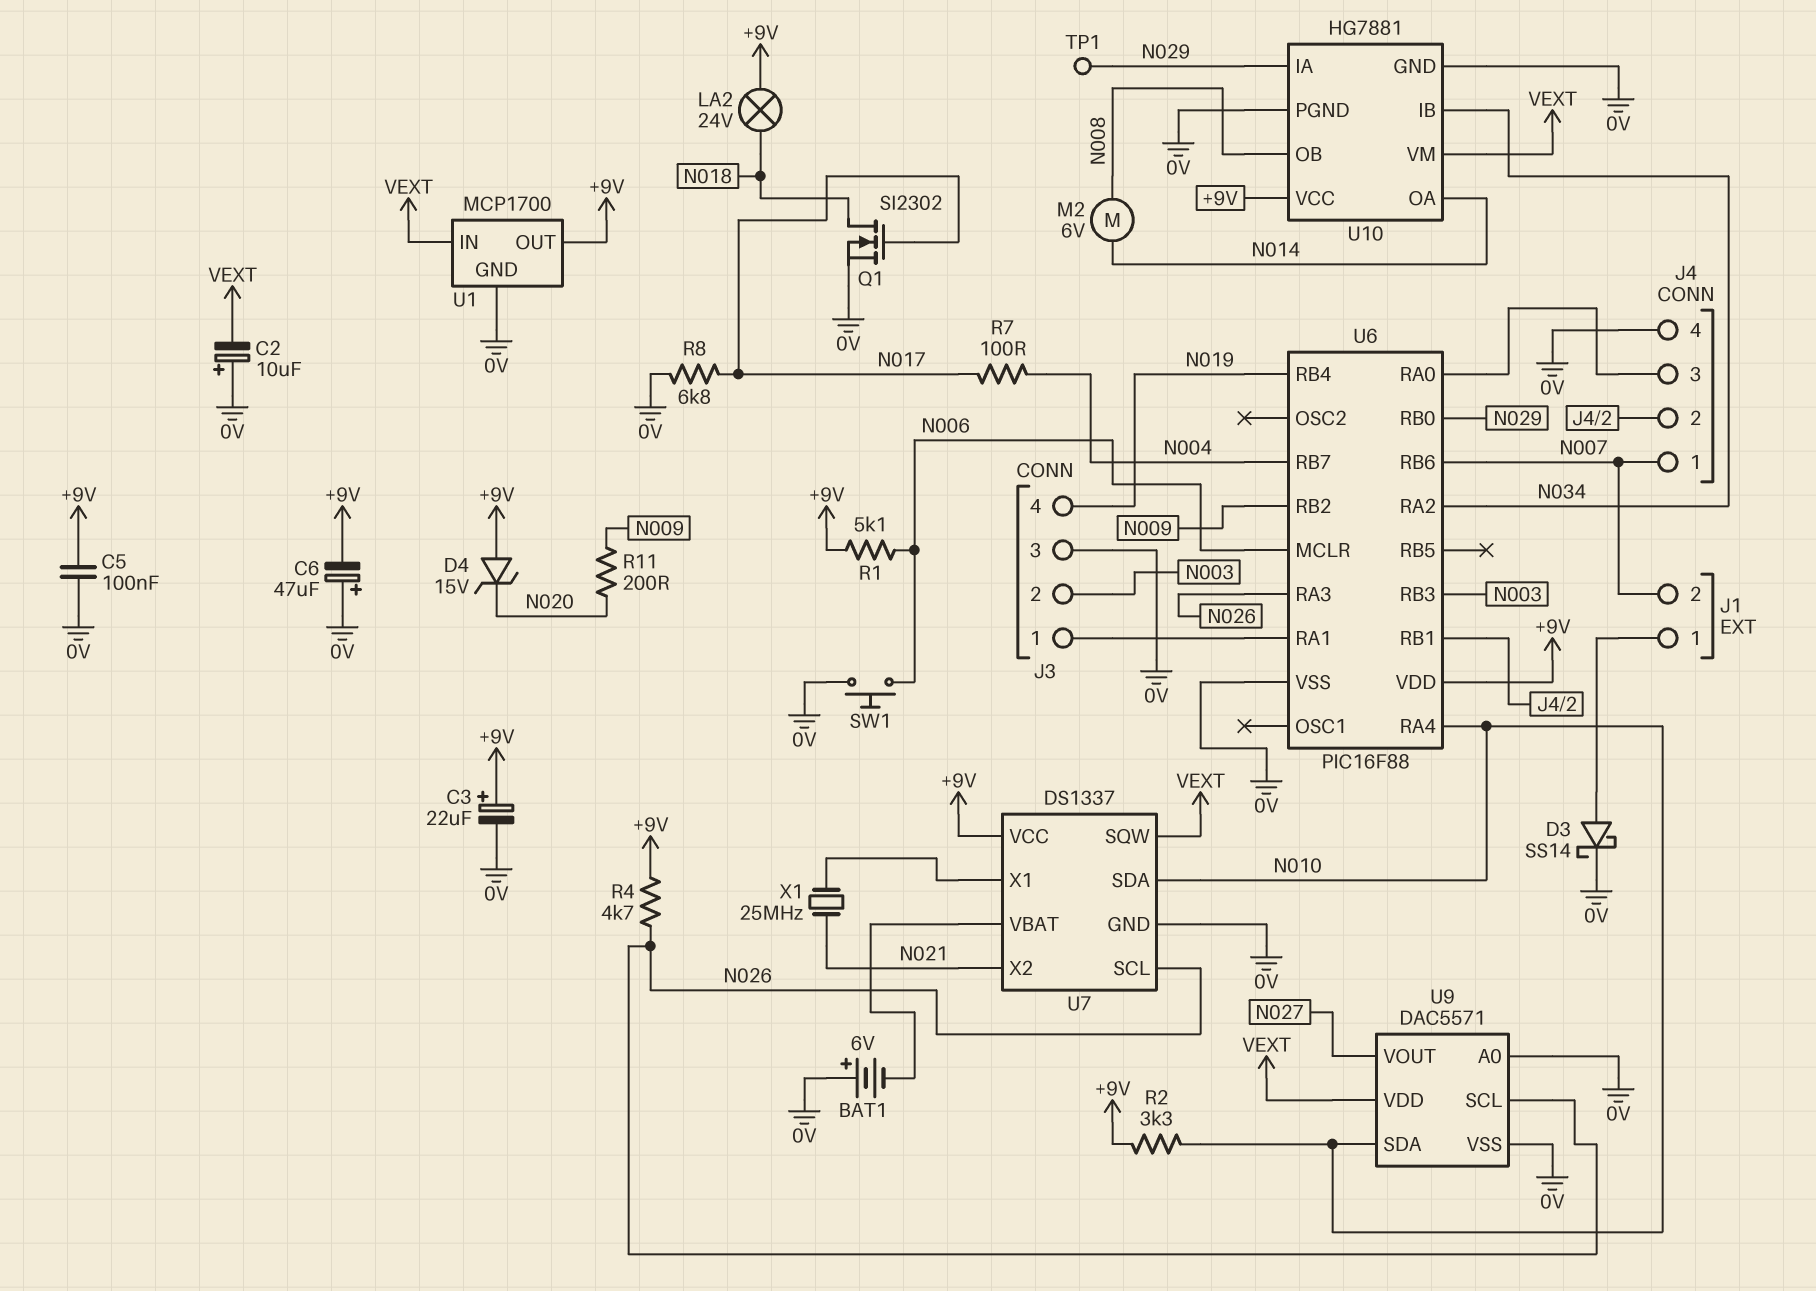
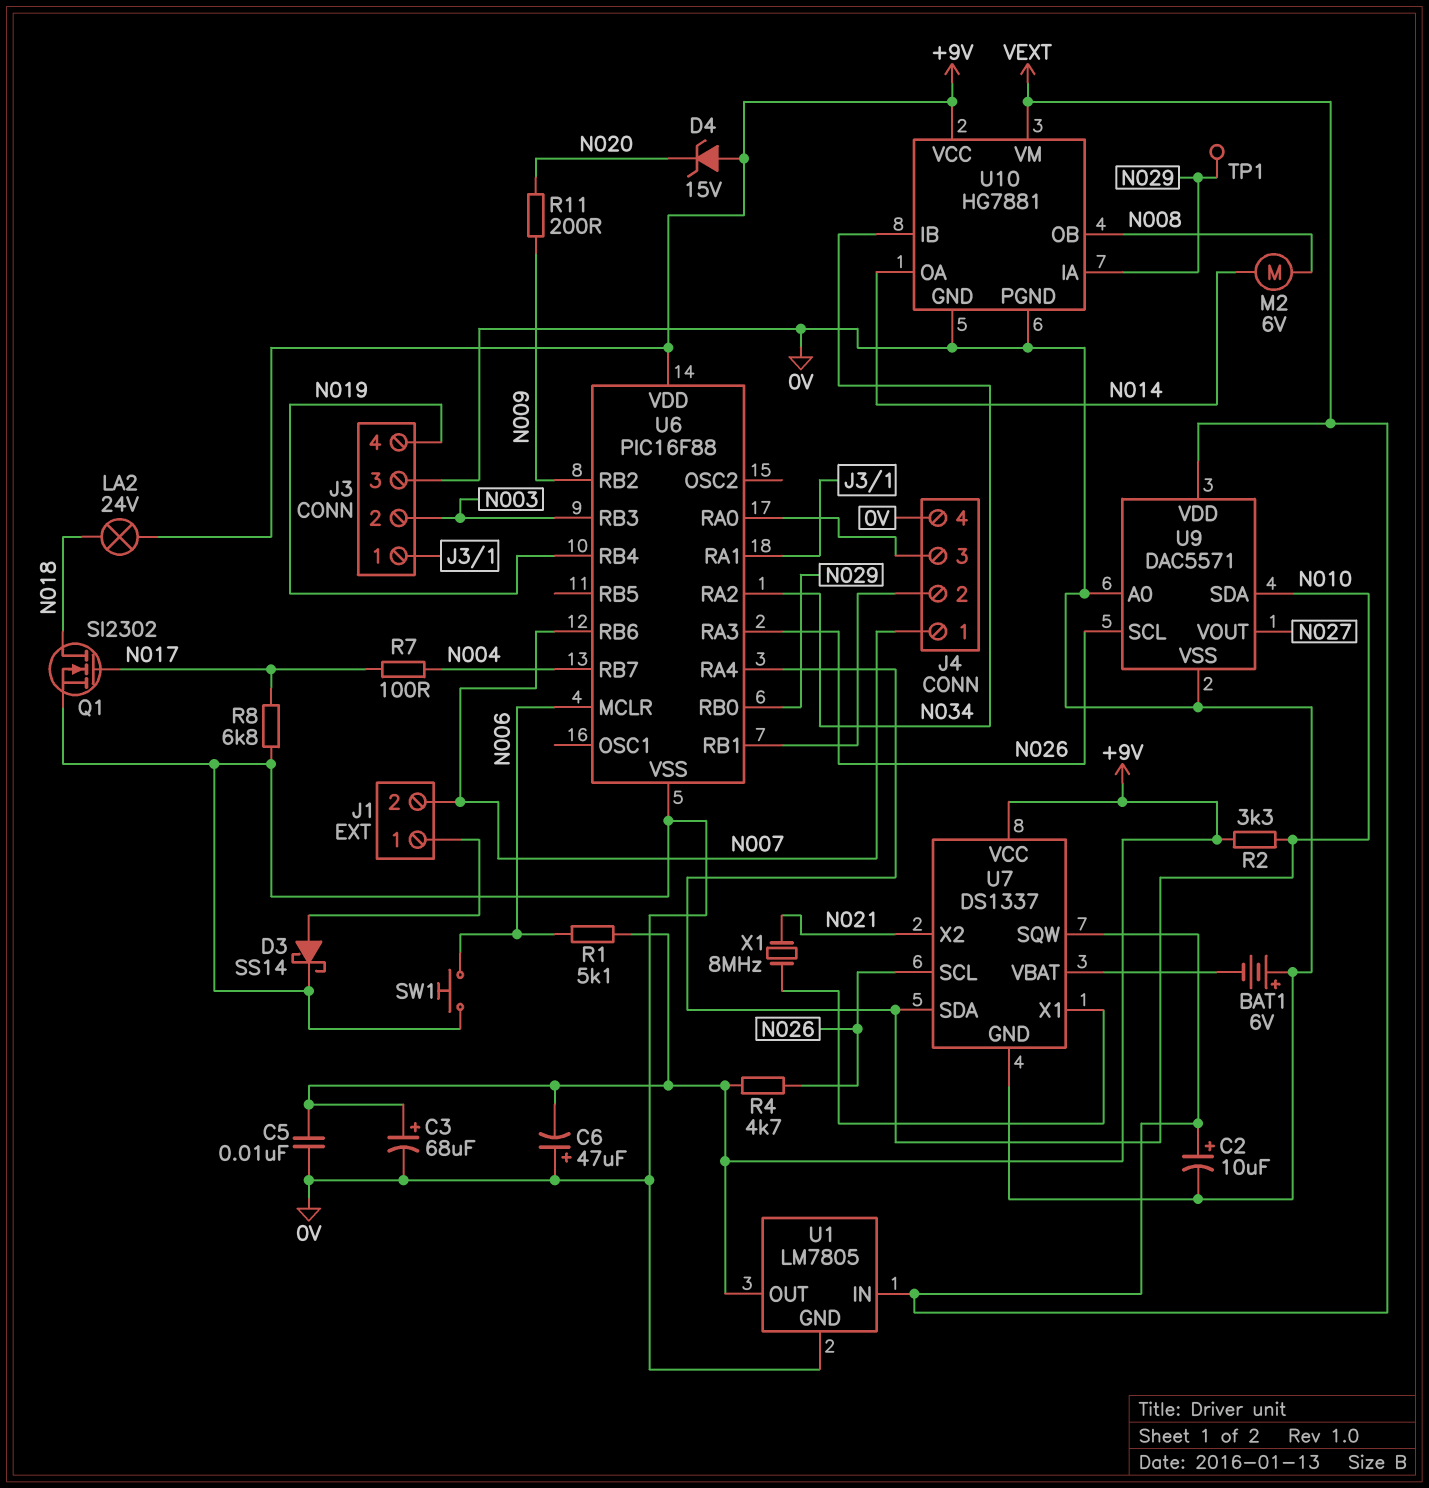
C2: 10uF (plus 0V, minus VEXT) -> 10uF (plus VEXT, minus 0V)
C3: 22uF (plus +9V, minus 0V) -> 68uF (plus +9V, minus 0V)
C5: 100nF (+9V, 0V) -> 10nF (+9V, 0V)
U1: MCP1700 -> LM7805
X1: 25MHz (N021, U7/X1) -> 8MHz (N021, U7/X1)

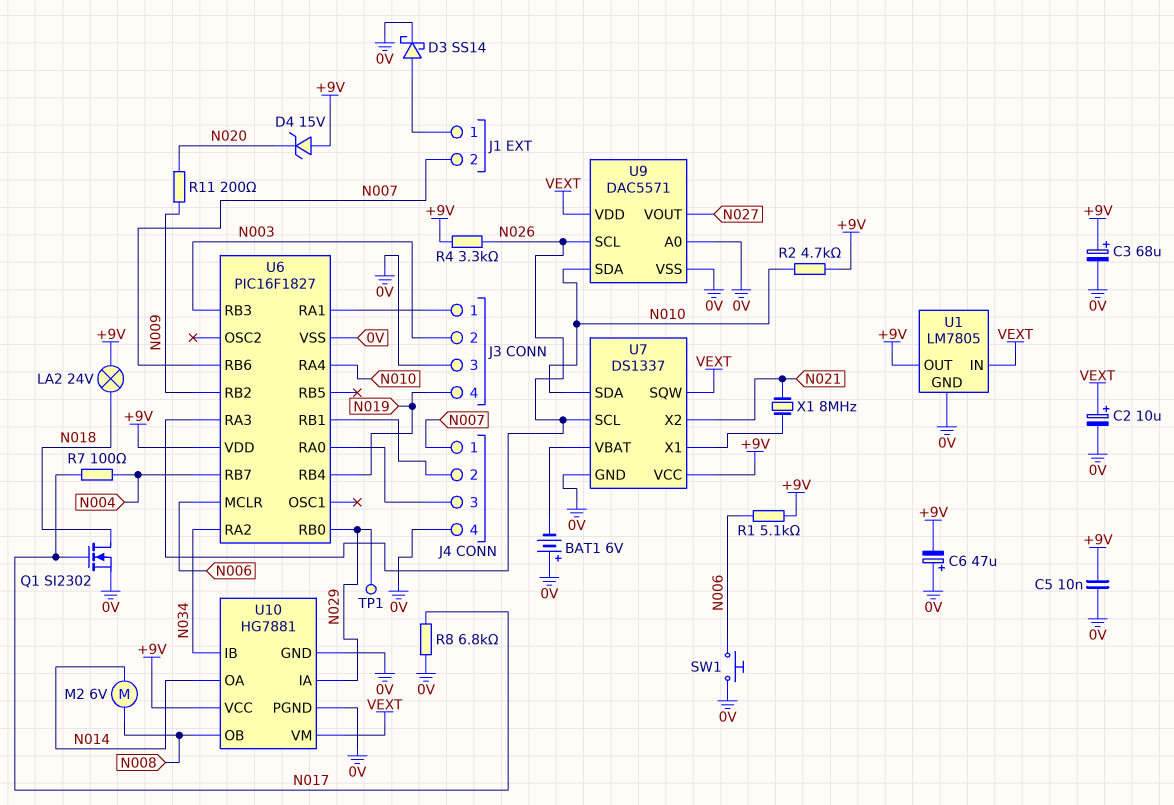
R2: 3.3k (+9V, N010) -> 4.7k (+9V, N010)
R4: 4.7k (+9V, N026) -> 3.3k (+9V, N026)
U6: PIC16F88 -> PIC16F1827

